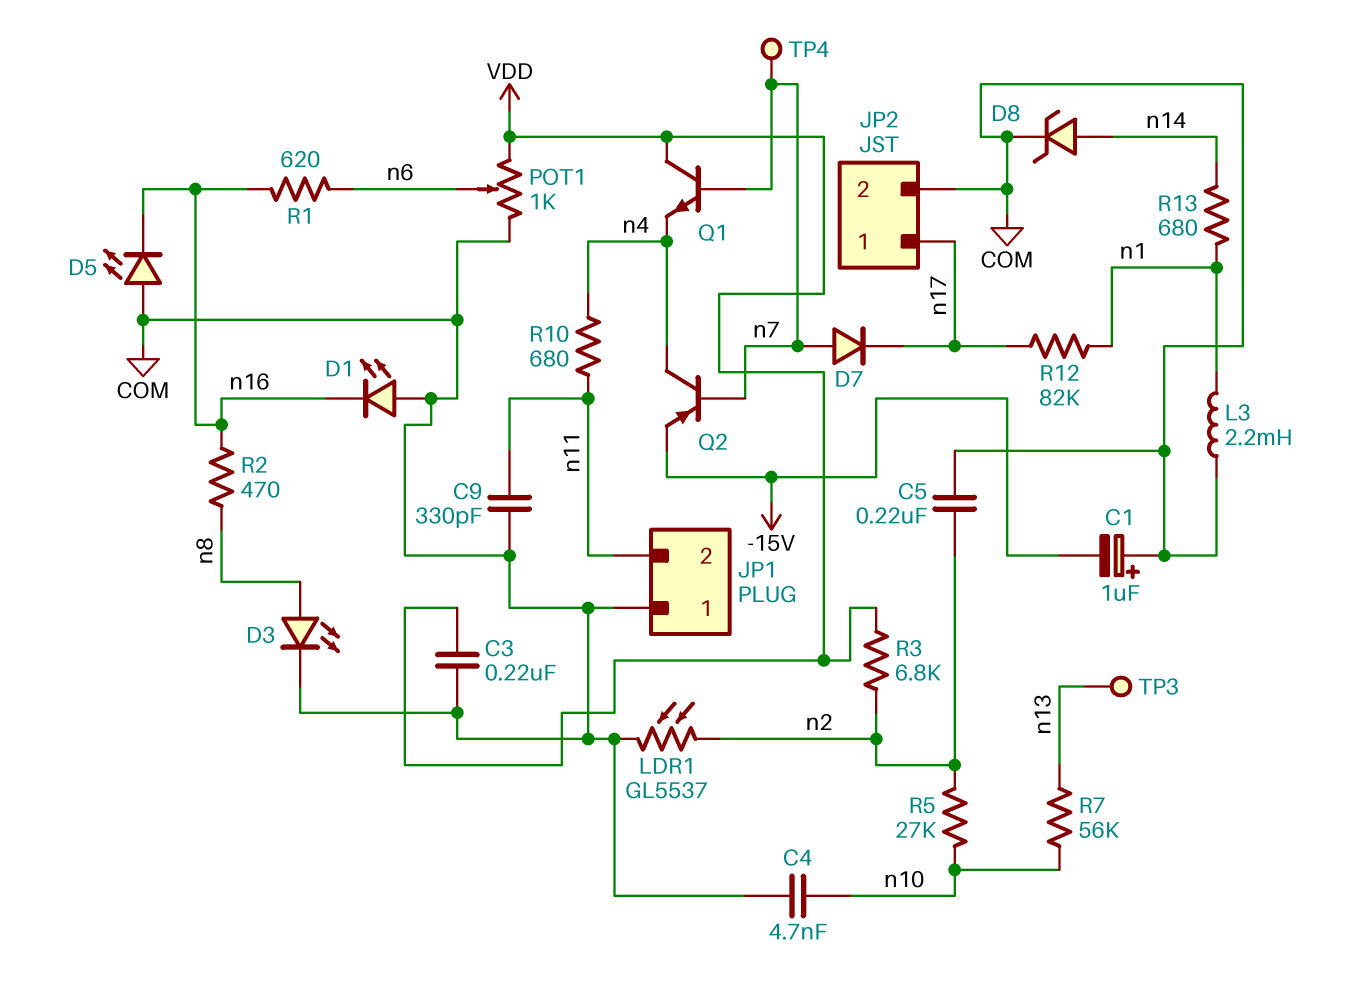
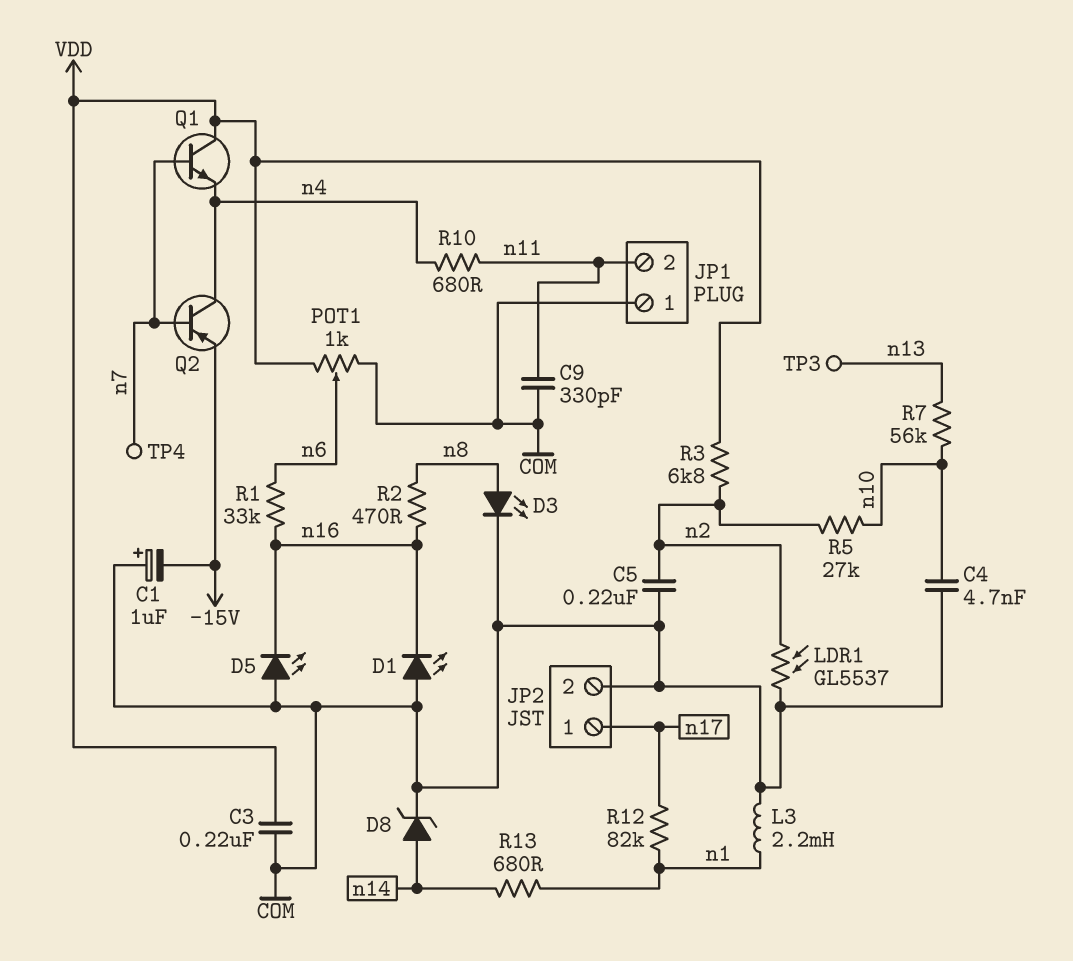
D7: diode (A n7, K n17) -> none
R1: 620 (n6, n16) -> 33k (n6, n16)

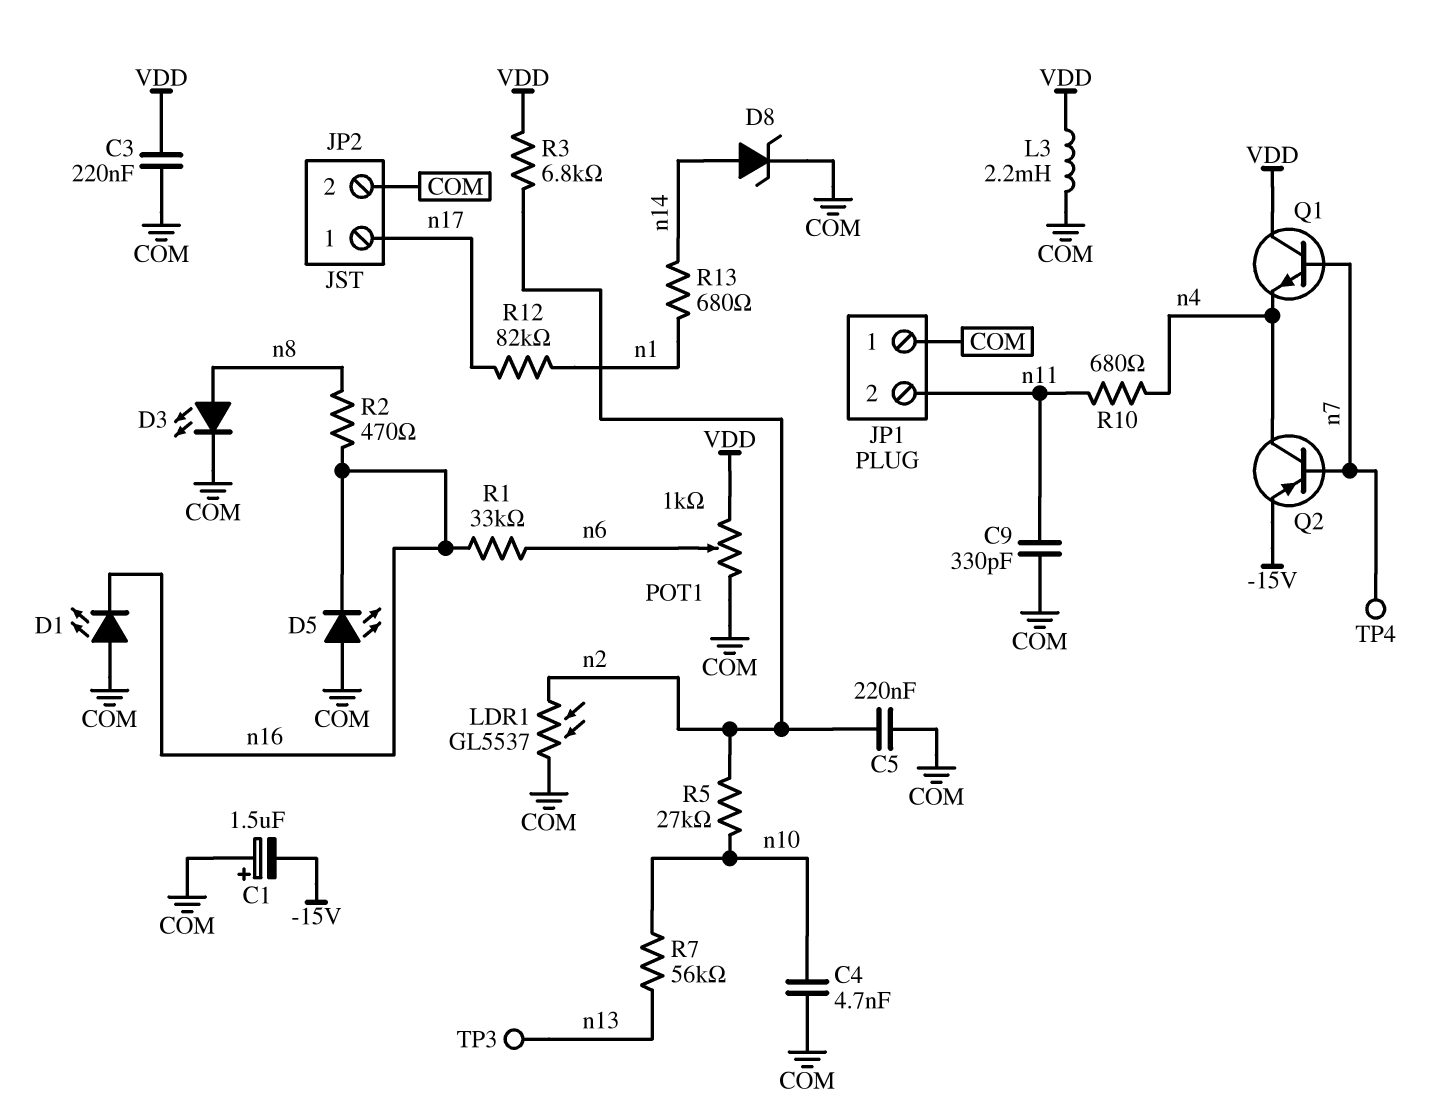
C1: 1uF (plus COM, minus -15V) -> 1.5uF (plus COM, minus -15V)
L3: 2.2mH (COM, n1) -> 2.2mH (COM, VDD)

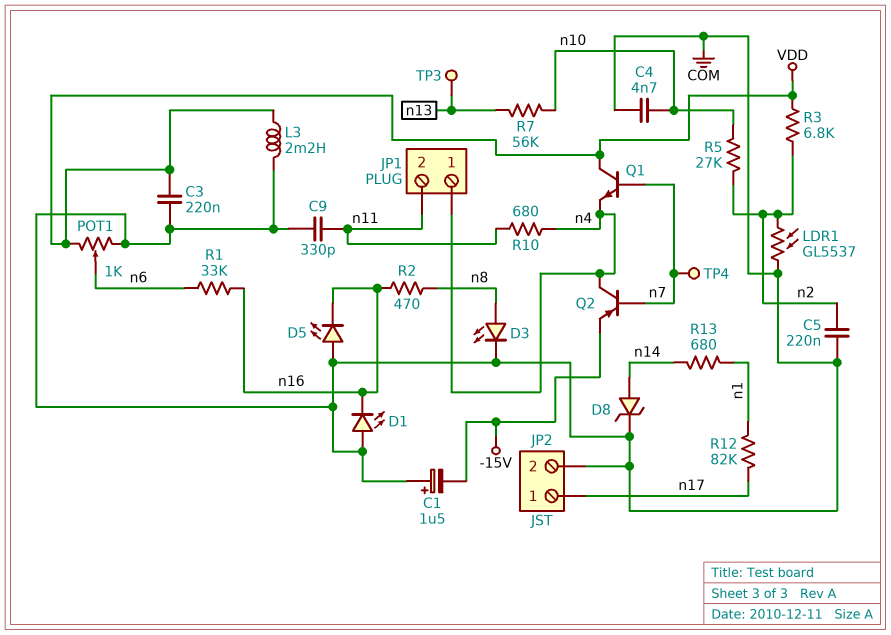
JP1 pin 1: COM -> n4

